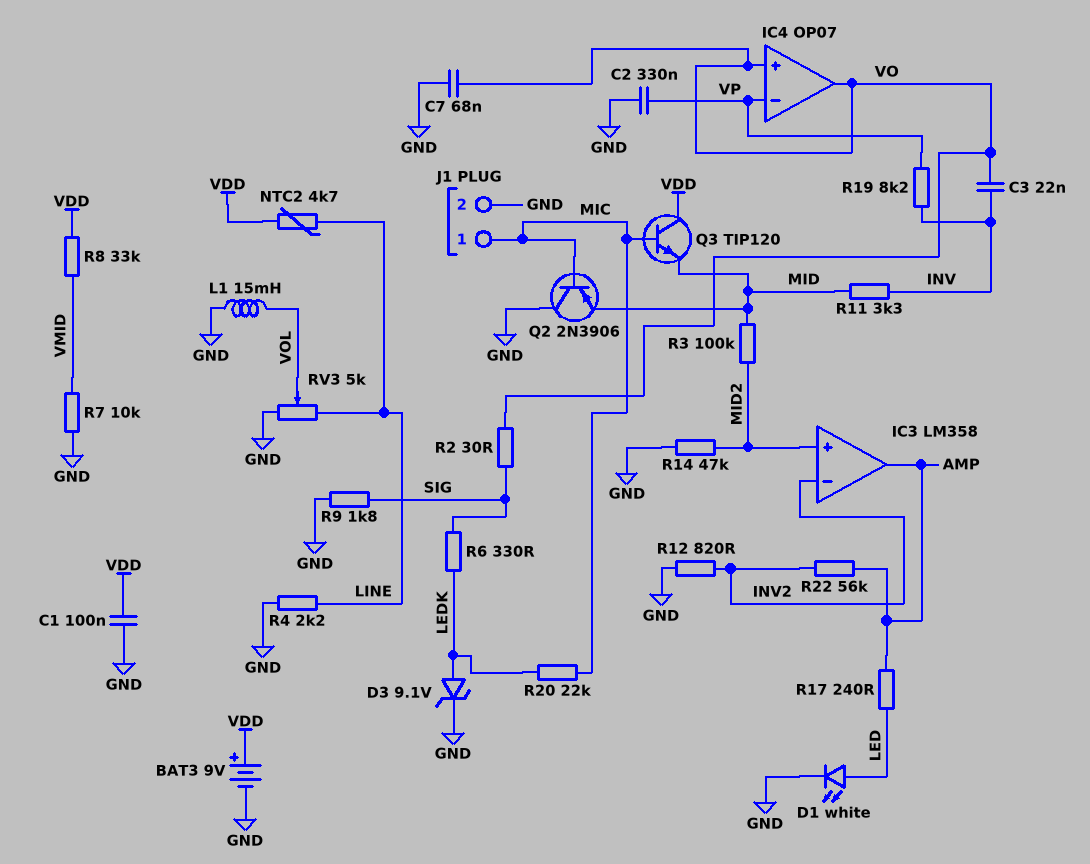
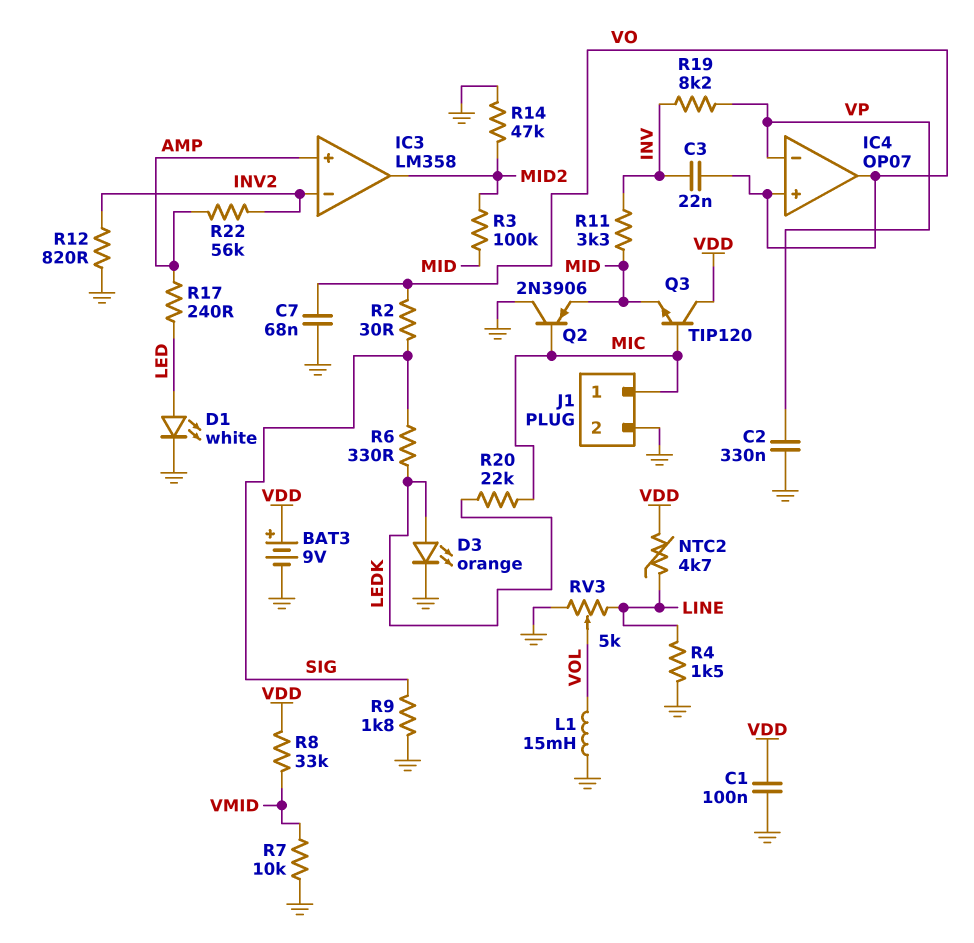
D3: zener 9.1V (A LEDK, K GND) -> LED orange (A LEDK, K GND)
IC3 pin in+: MID2 -> AMP
IC3 pin out: AMP -> MID2
R4: 2.2k (GND, LINE) -> 1.5k (GND, LINE)

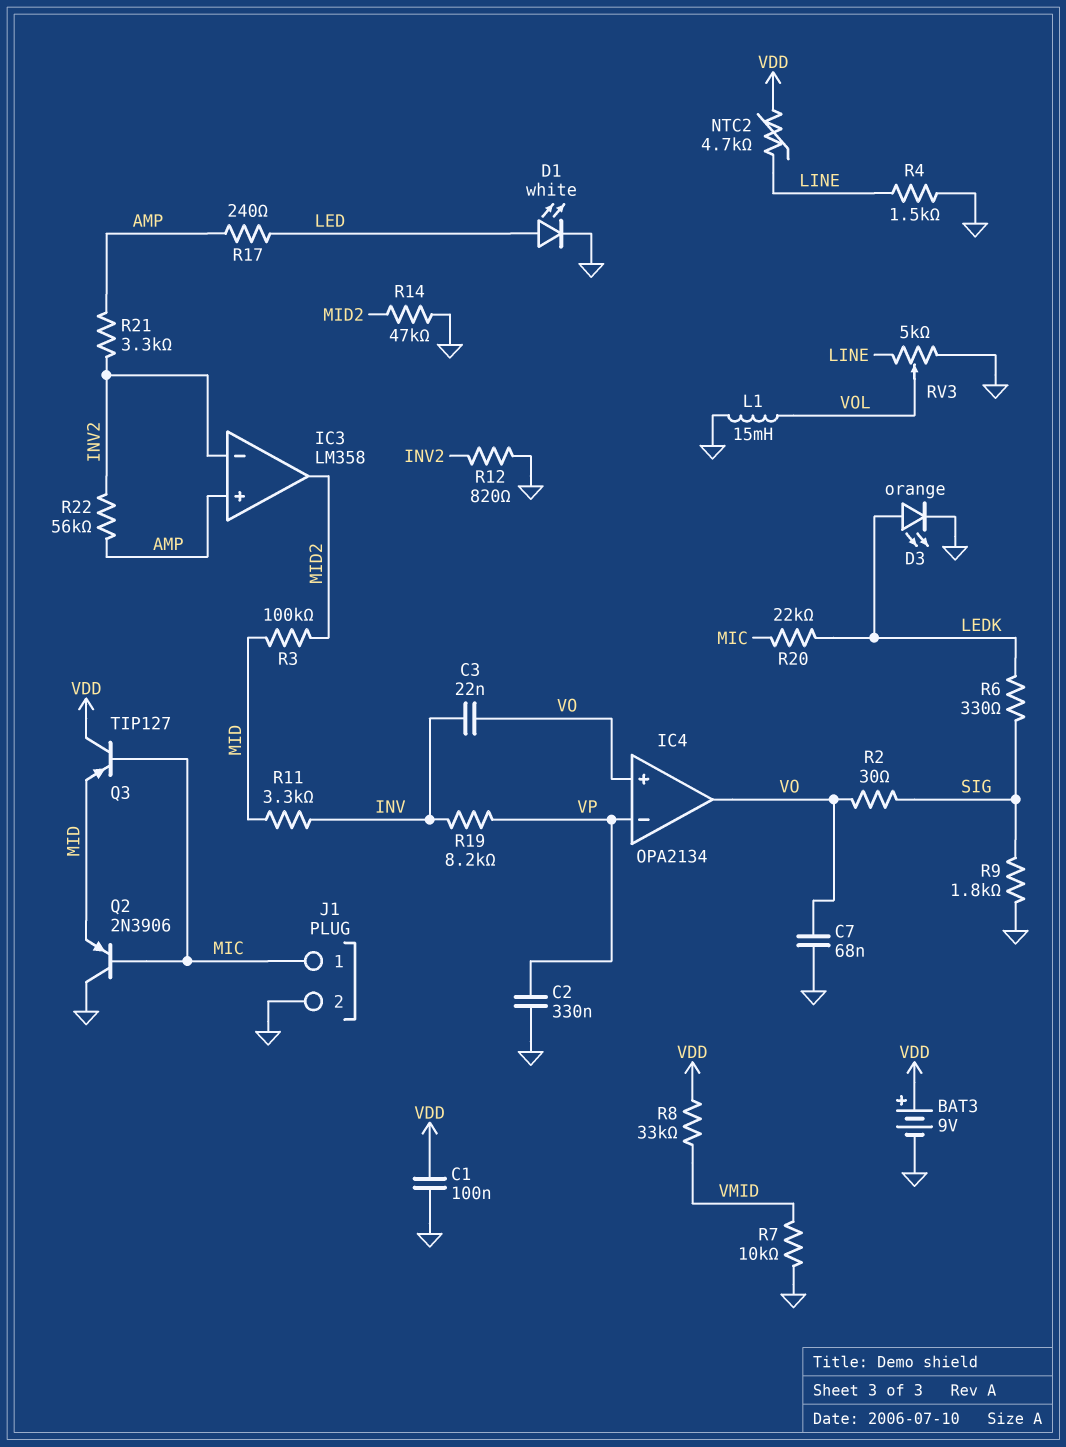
IC4: OP07 -> OPA2134
Q3: NPN TIP120 (B MIC, C VDD, E MID) -> PNP TIP127 (B MIC, C VDD, E MID)
R21: none -> 3.3k (AMP, INV2)

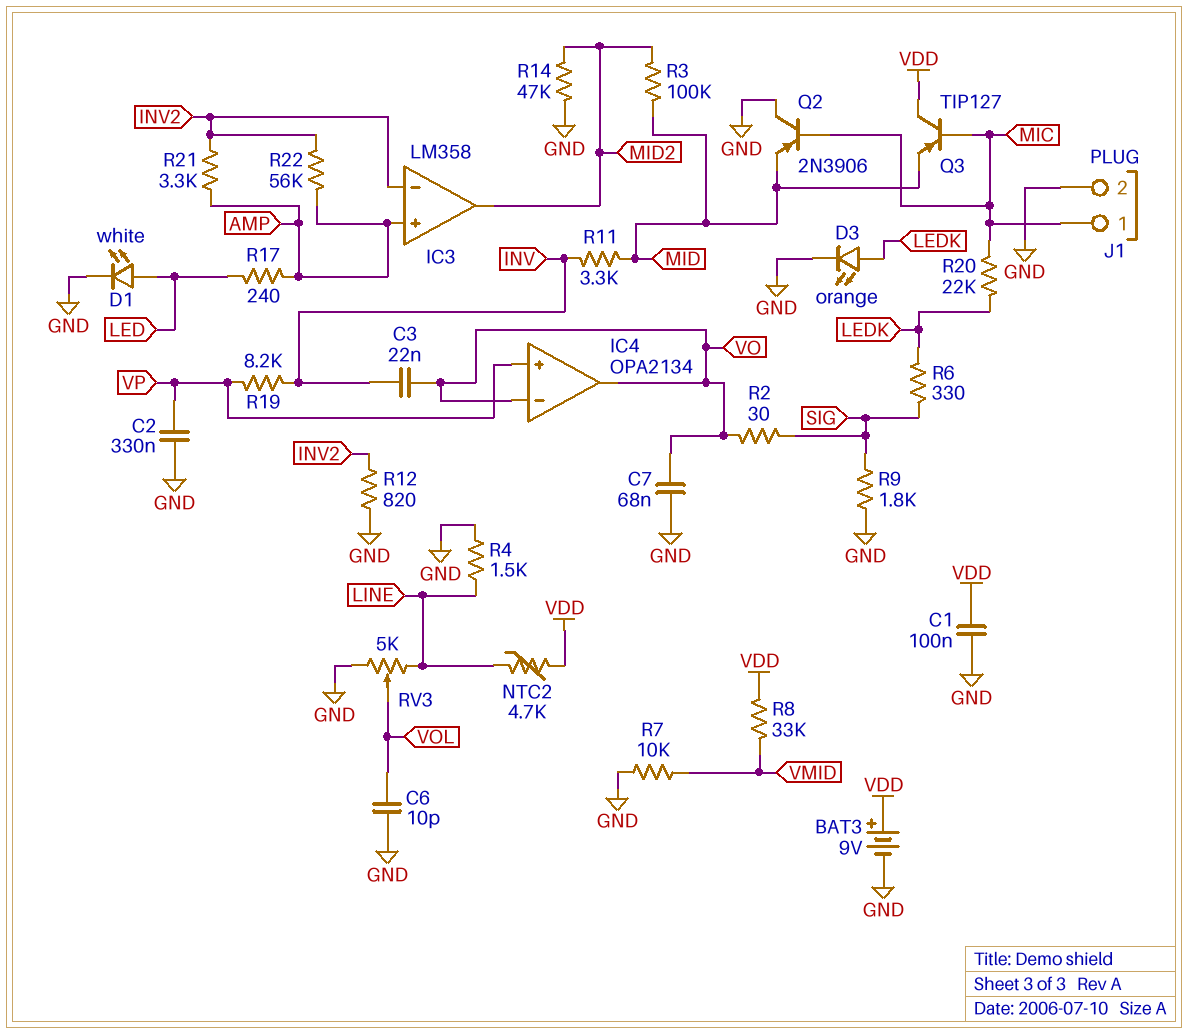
C6: none -> 10pF (GND, VOL)
IC4 pin in+: VO -> VP
IC4 pin in-: VP -> VO
L1: 15mH (GND, VOL) -> none

